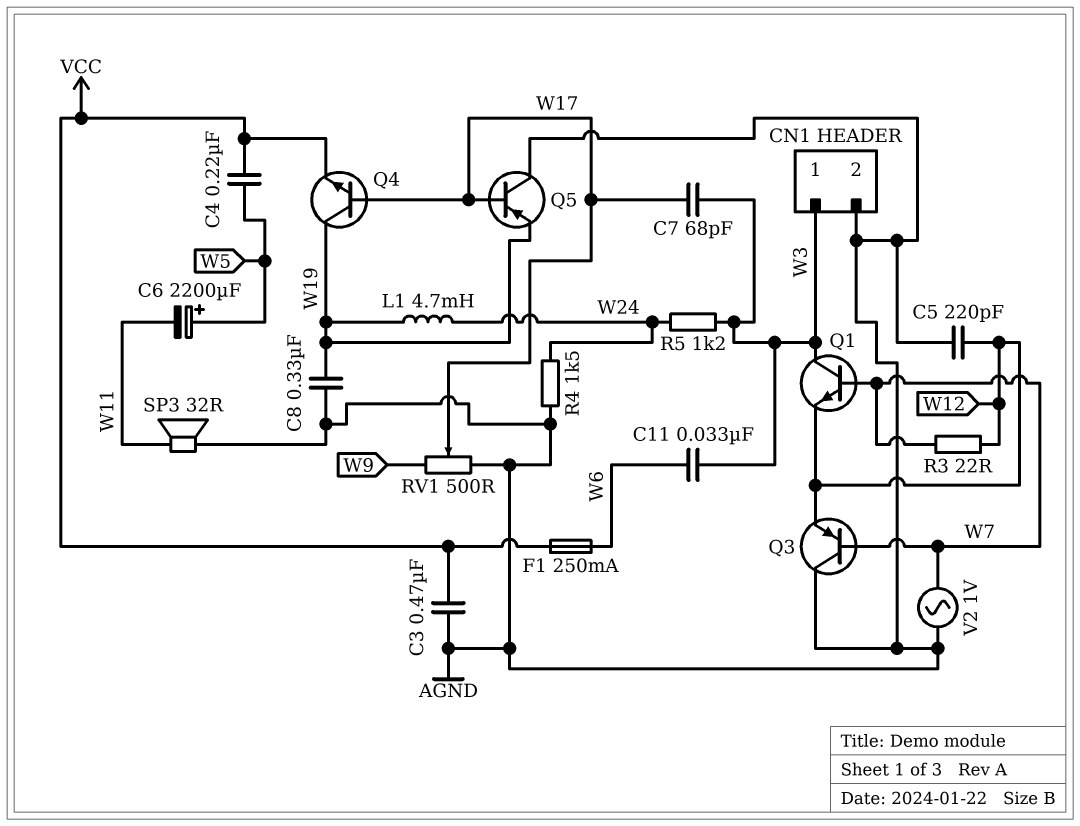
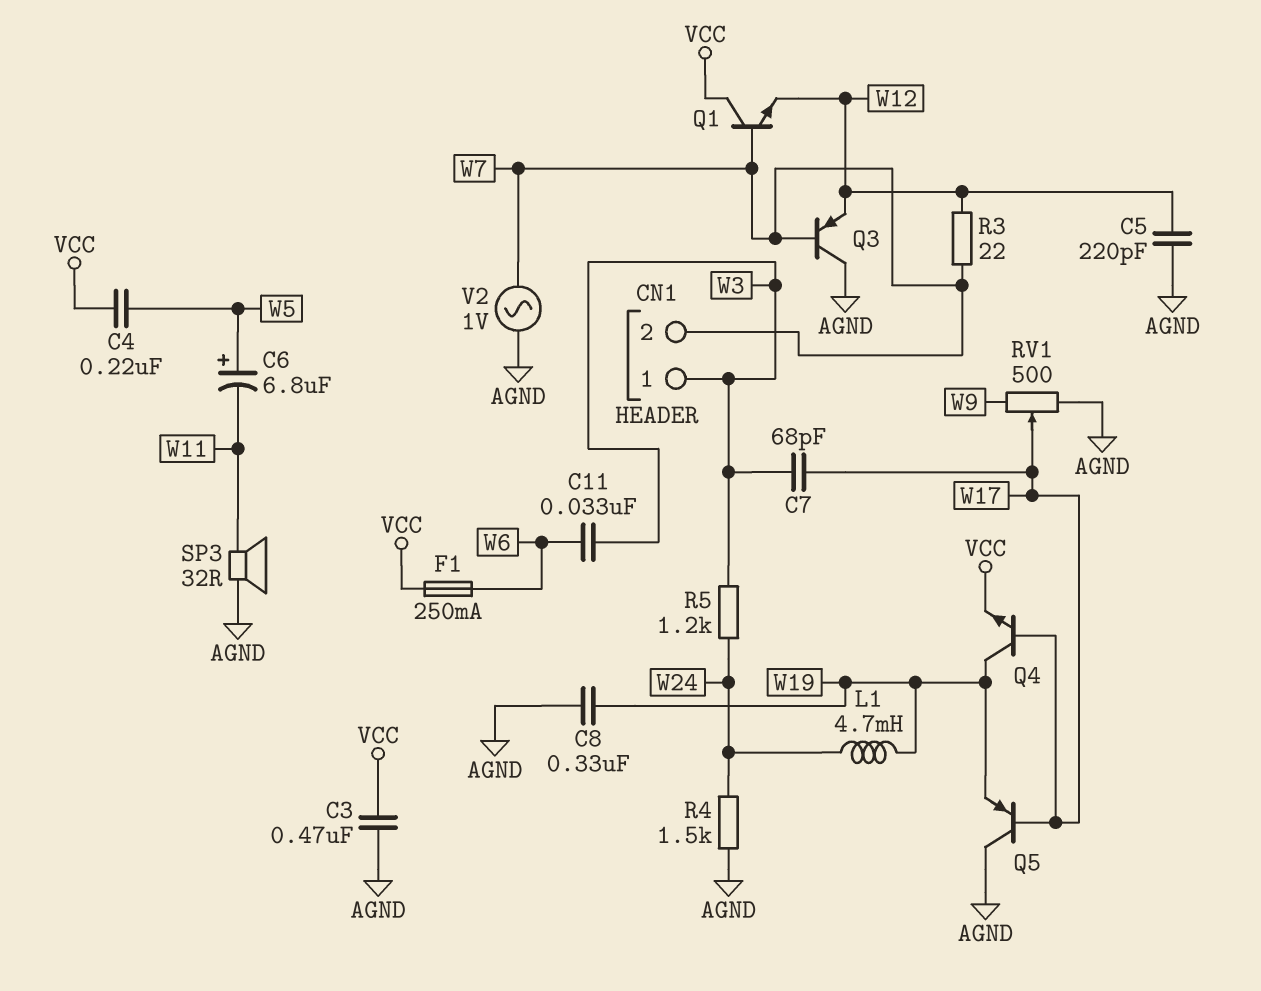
C6: 2200uF (plus W5, minus W11) -> 6.8uF (plus W5, minus W11)
CN1 pin 2: AGND -> W7
Q1: NPN (B W7, C W3, E W12) -> NPN (B W7, C VCC, E W12)

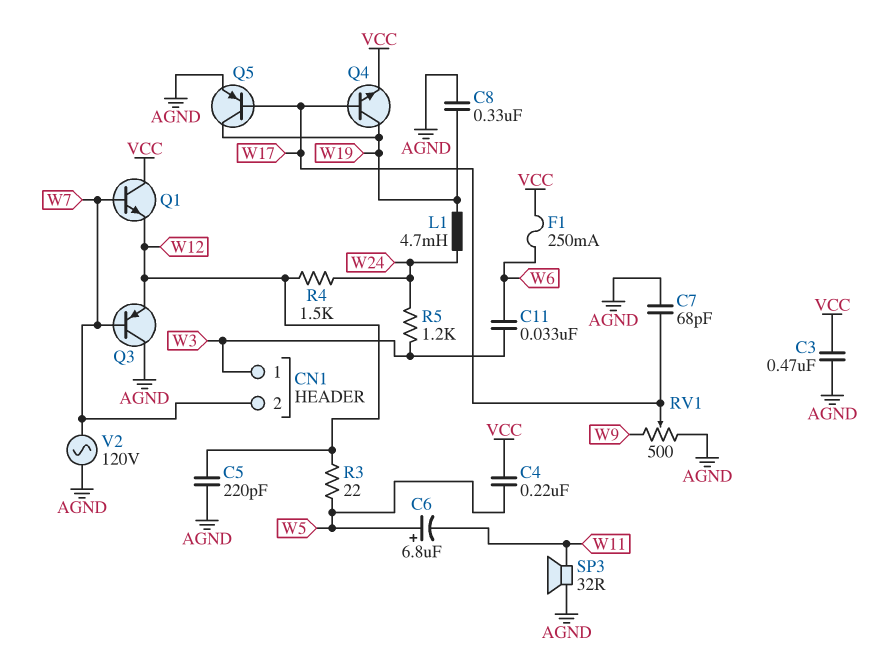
C7: 68pF (W3, W17) -> 68pF (AGND, W17)
Q5: PNP (B W17, C AGND, E W19) -> PNP (B W17, C W19, E AGND)
R3: 22 (W7, W12) -> 22 (W5, W12)
R4: 1.5k (AGND, W24) -> 1.5k (W12, W24)
V2: AC 1V (AGND, W7) -> AC 120V (AGND, W7)

